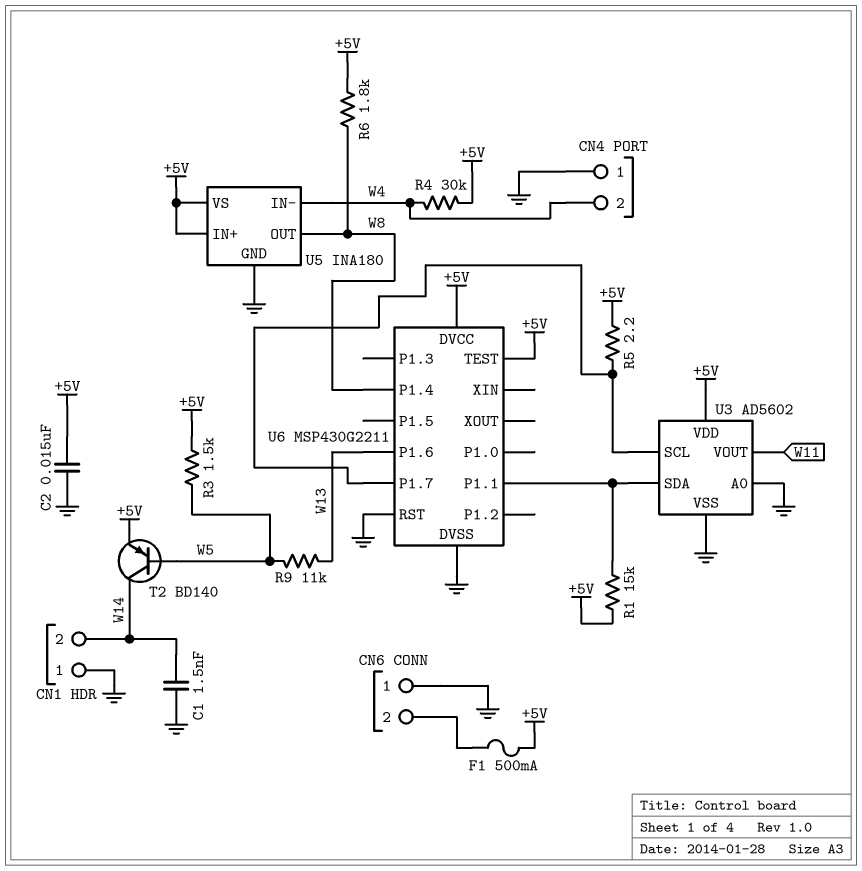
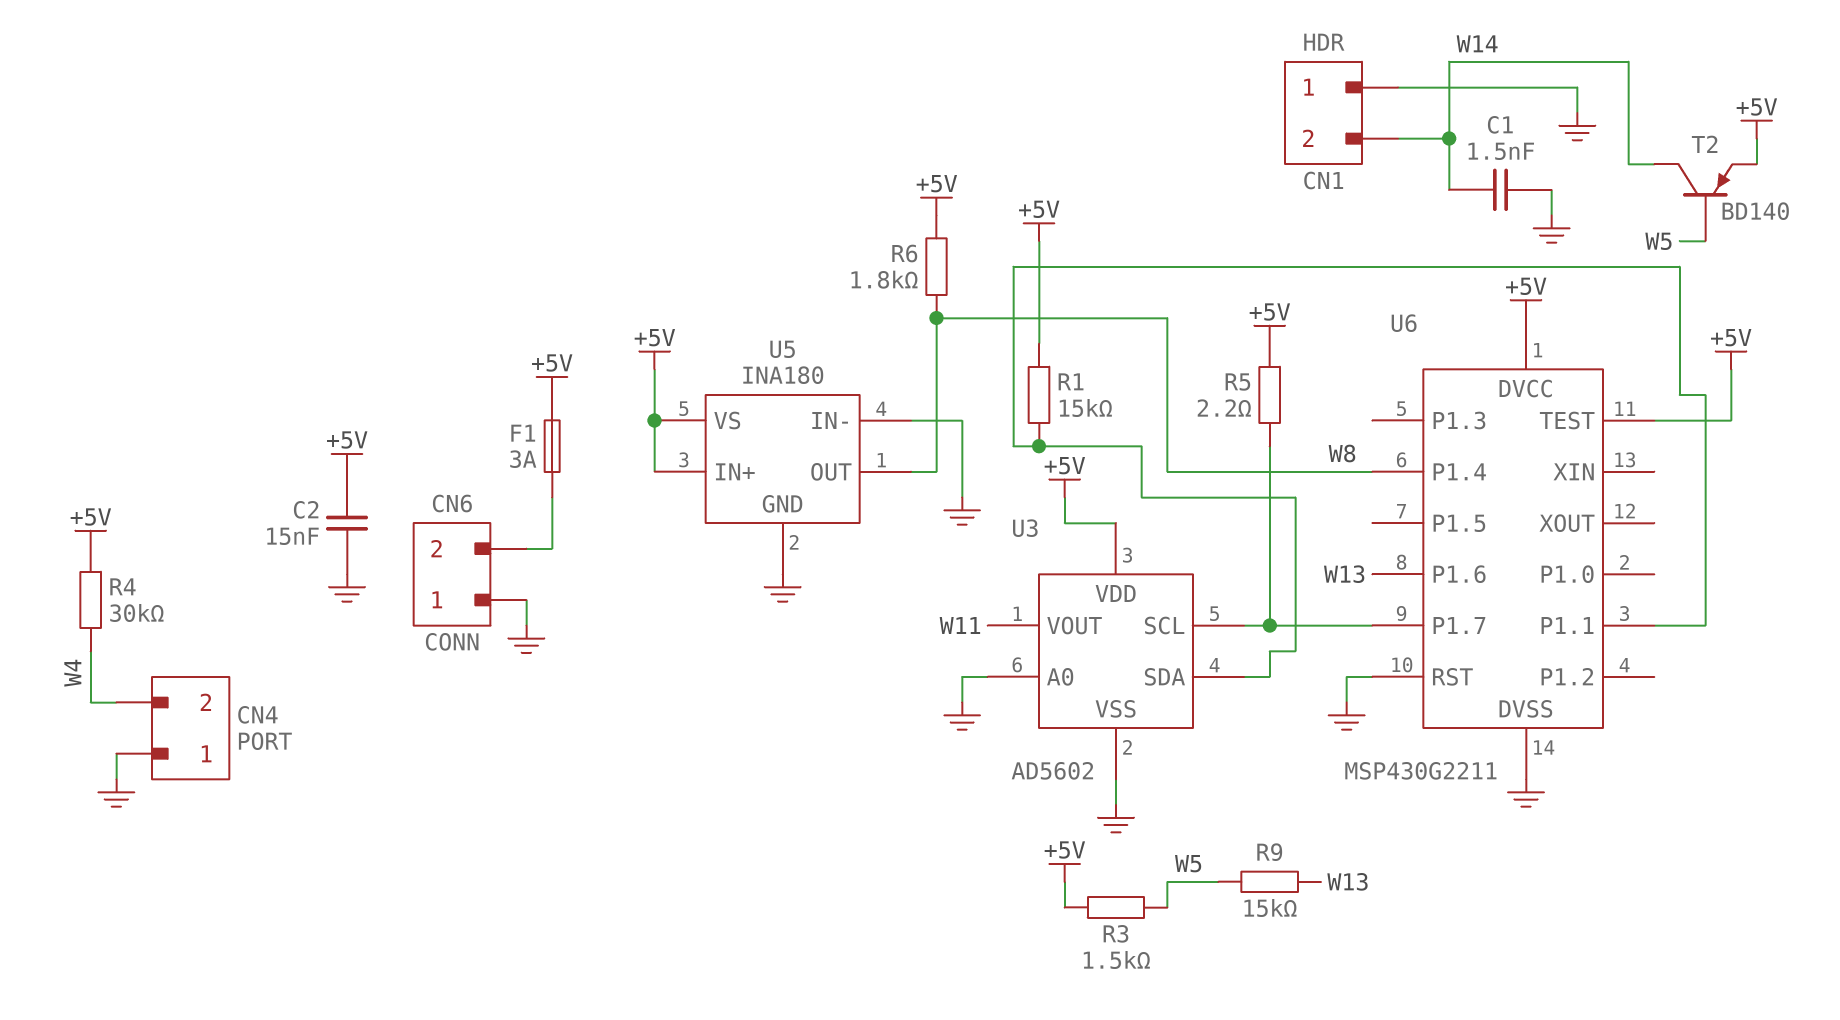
F1: 500mA (+5V, CN6/2) -> 3A (+5V, CN6/2)
R9: 11k (W5, W13) -> 15k (W5, W13)
U5 pin IN-: W4 -> GND

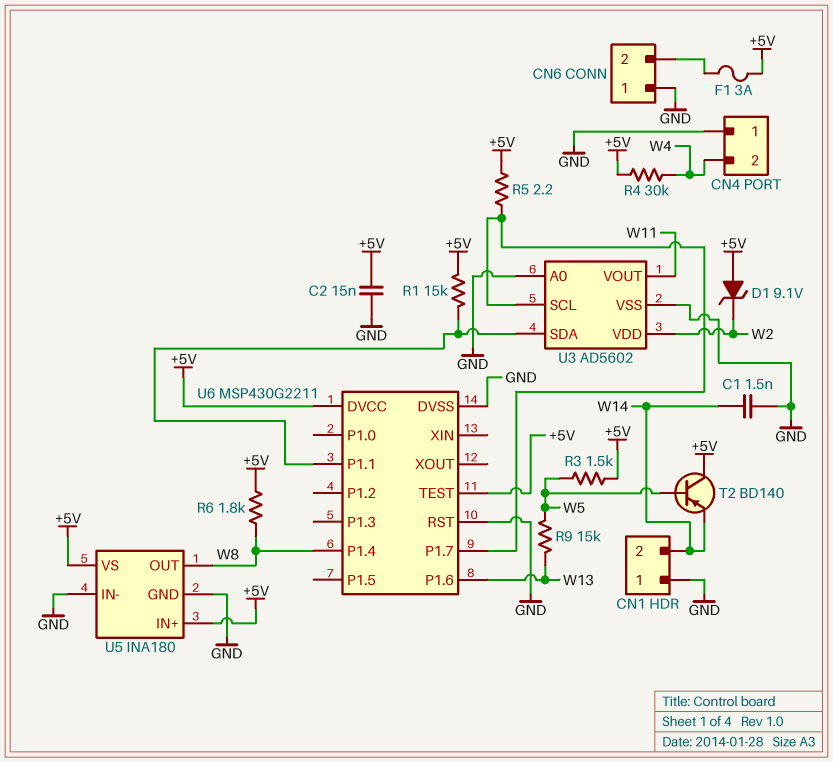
D1: none -> zener 9.1V (A +5V, K W2)
T2: PNP BD140 (B W5, C W14, E +5V) -> PNP BD140 (B W5, C +5V, E W14)
U3 pin VDD: +5V -> W2

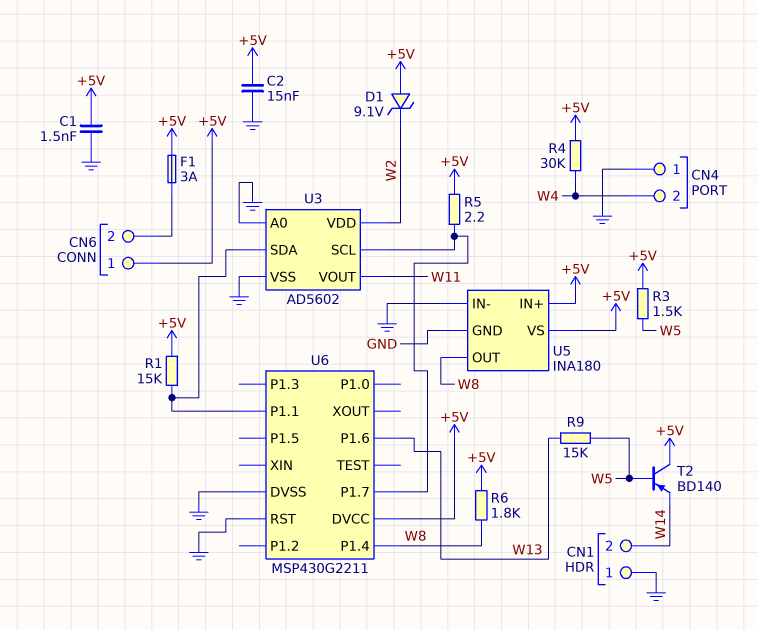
C1: 1.5nF (GND, W14) -> 1.5nF (+5V, GND)
CN6 pin 1: GND -> +5V
U6 pin TEST: +5V -> none

